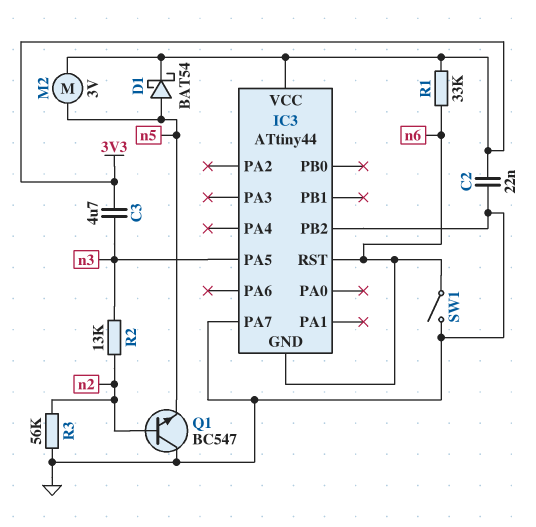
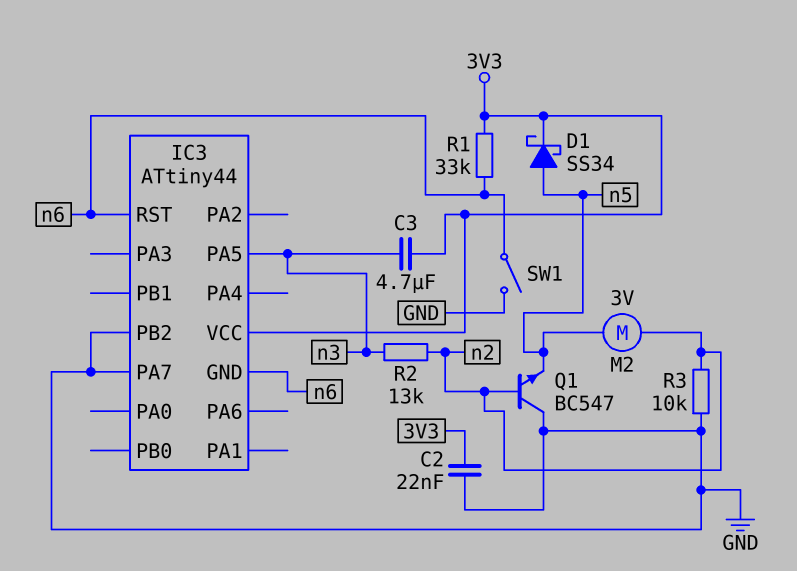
D1: schottky BAT54 (A n5, K 3V3) -> schottky SS34 (A n5, K 3V3)
M2: motor 3V (3V3, n5) -> motor 3V (n2, n5)
R3: 56k (GND, n2) -> 10k (GND, n2)

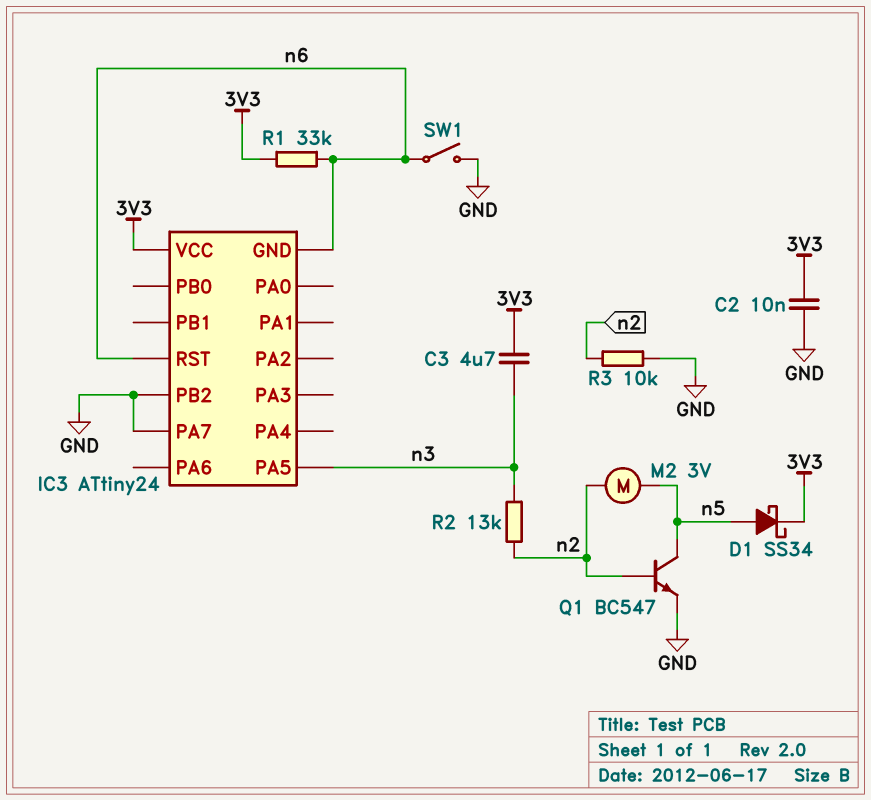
C2: 22nF (3V3, GND) -> 10nF (3V3, GND)
IC3: ATtiny44 -> ATtiny24
Q1: NPN BC547 (B n2, C GND, E n5) -> NPN BC547 (B n2, C n5, E GND)

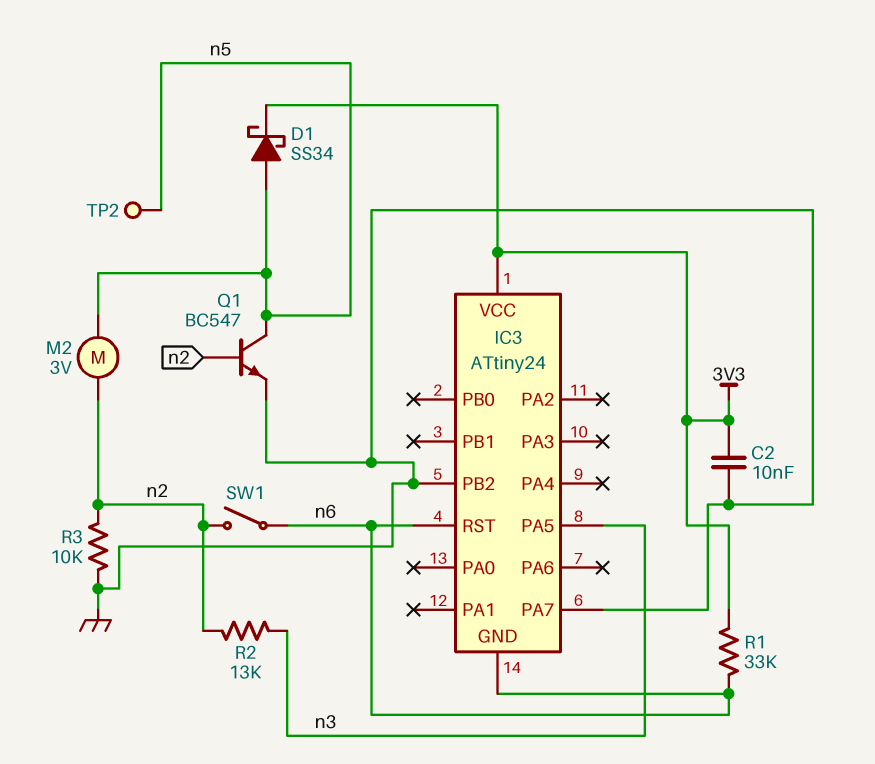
C3: 4.7uF (3V3, n3) -> none
SW1: switch (GND, n6) -> switch (n2, n6)
TP2: none -> test point (n5)

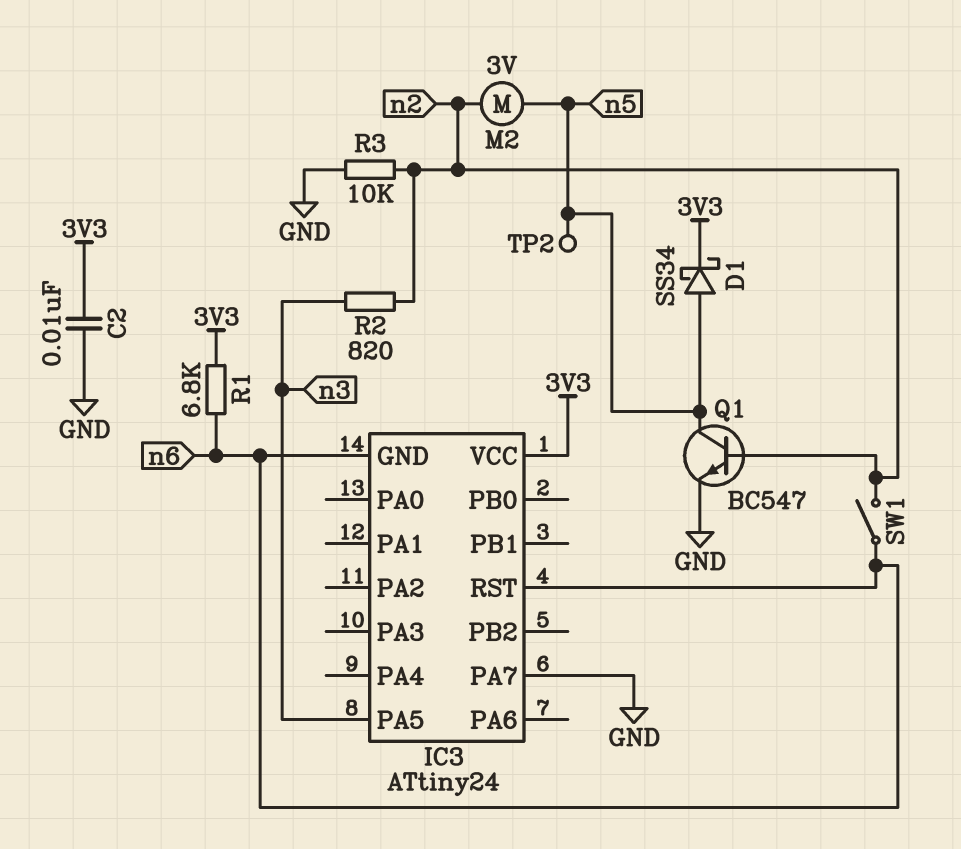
IC3 pin PB2: GND -> none
R1: 33k (3V3, n6) -> 6.8k (3V3, n6)
R2: 13k (n2, n3) -> 820 (n2, n3)

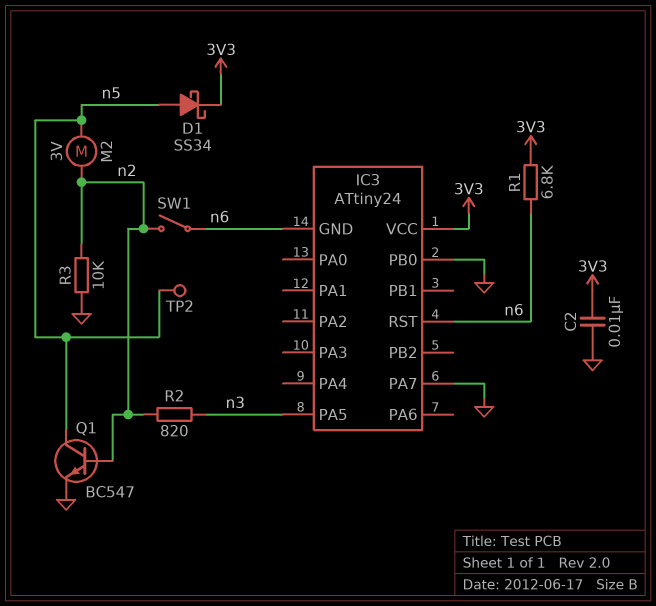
IC3 pin PB0: none -> GND

